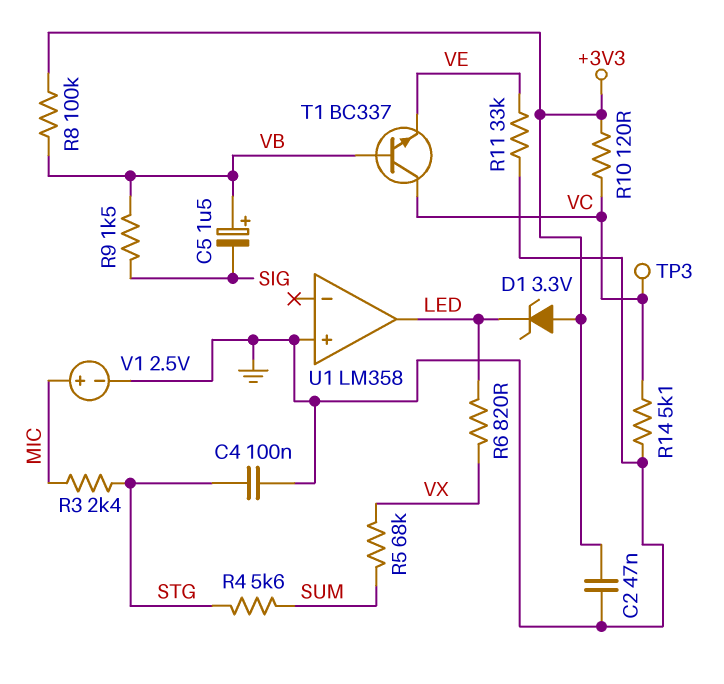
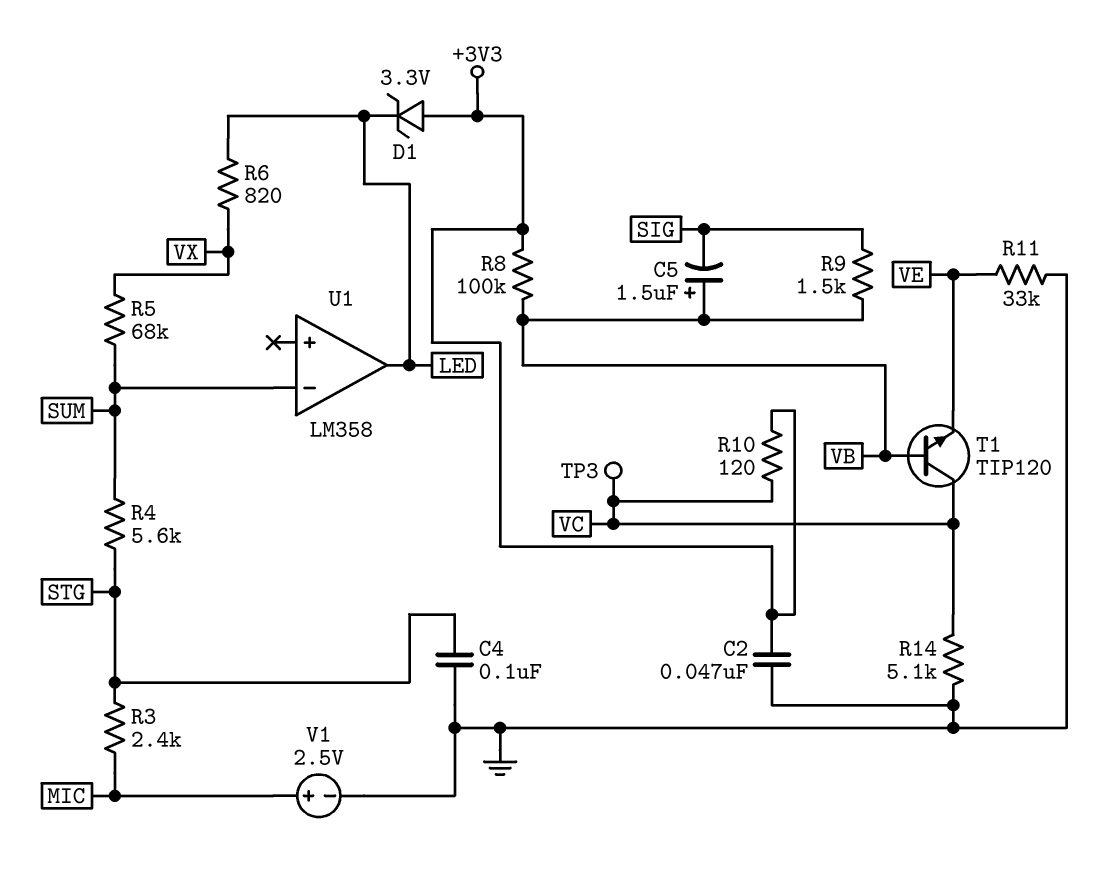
T1: NPN BC337 (B VB, C VC, E VE) -> NPN TIP120 (B VB, C VC, E VE)
U1 pin in+: GND -> none
U1 pin in-: none -> SUM

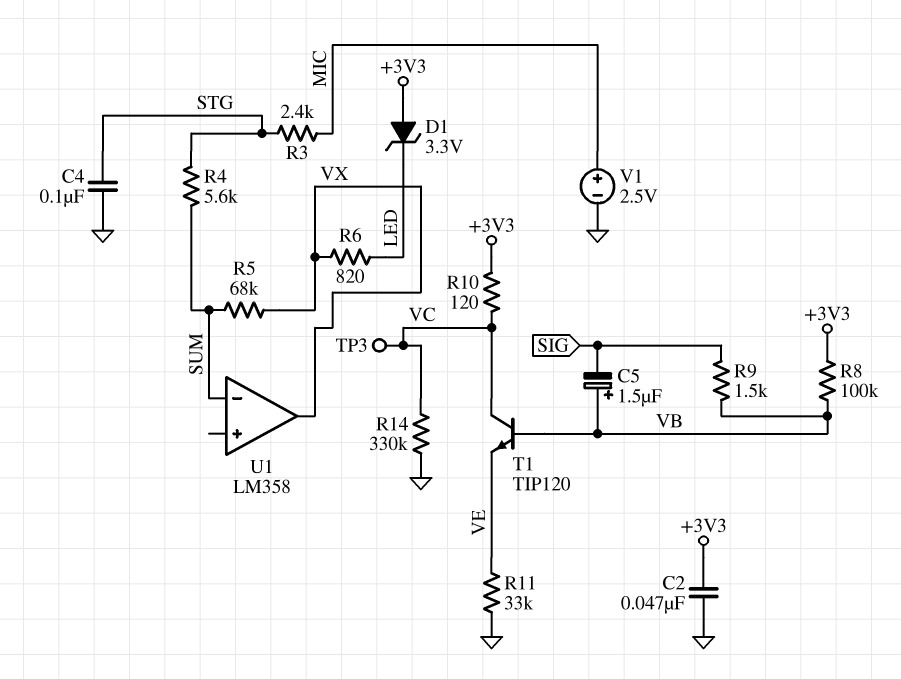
R14: 5.1k (GND, VC) -> 330k (GND, VC)
U1 pin out: LED -> VX

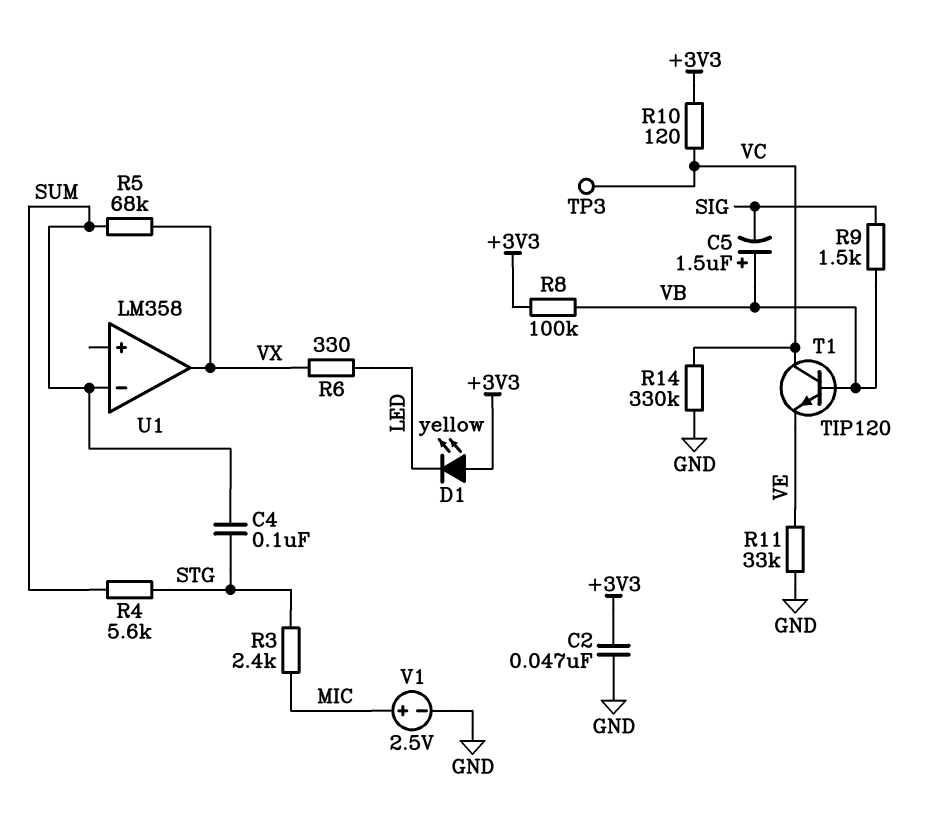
C4: 100nF (GND, STG) -> 100nF (STG, SUM)
D1: zener 3.3V (A +3V3, K LED) -> LED yellow (A +3V3, K LED)
R6: 820 (LED, VX) -> 330 (LED, VX)

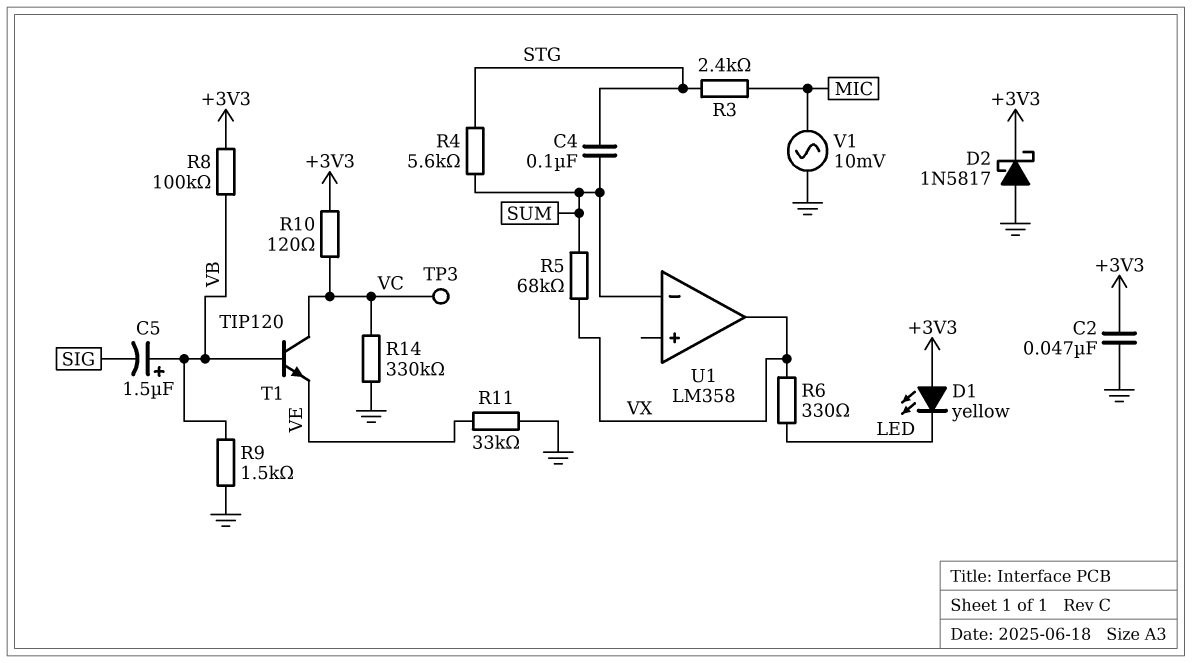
D2: none -> schottky 1N5817 (A GND, K +3V3)
R9: 1.5k (SIG, VB) -> 1.5k (GND, VB)
V1: 2.5V (plus MIC, minus GND) -> AC 10mV (GND, MIC)

